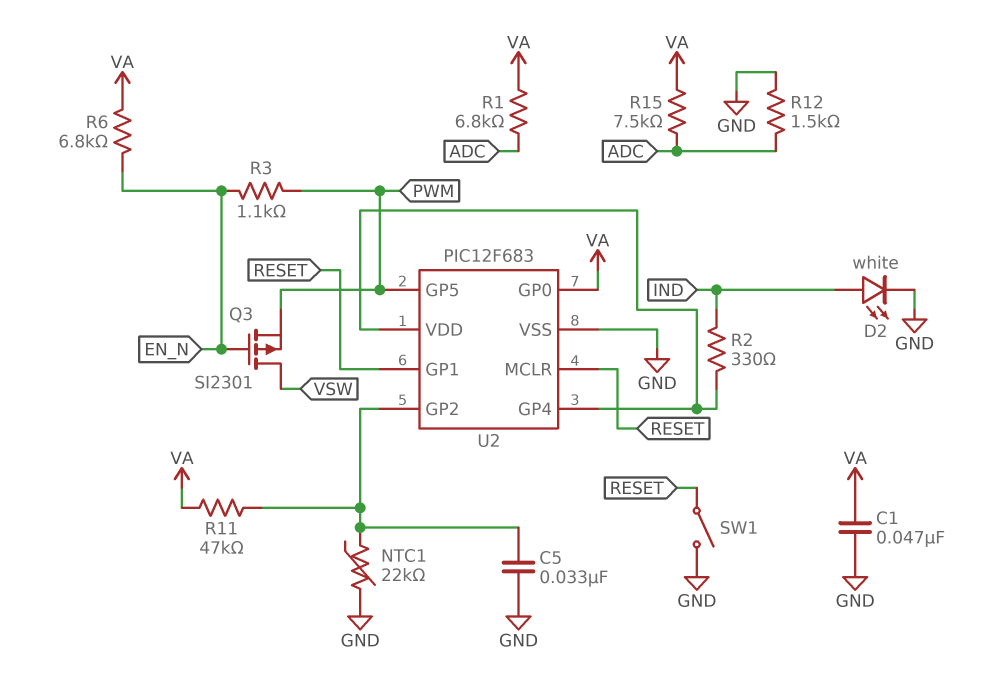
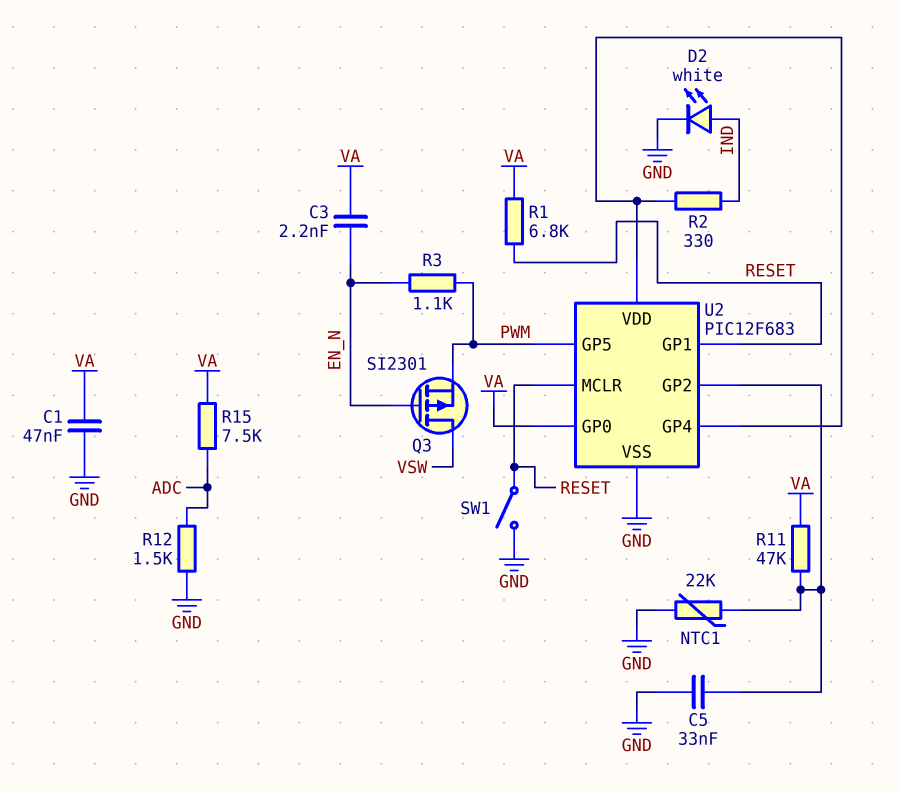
C3: none -> 2.2nF (EN_N, VA)
R1: 6.8k (ADC, VA) -> 6.8k (RESET, VA)
R6: 6.8k (EN_N, VA) -> none

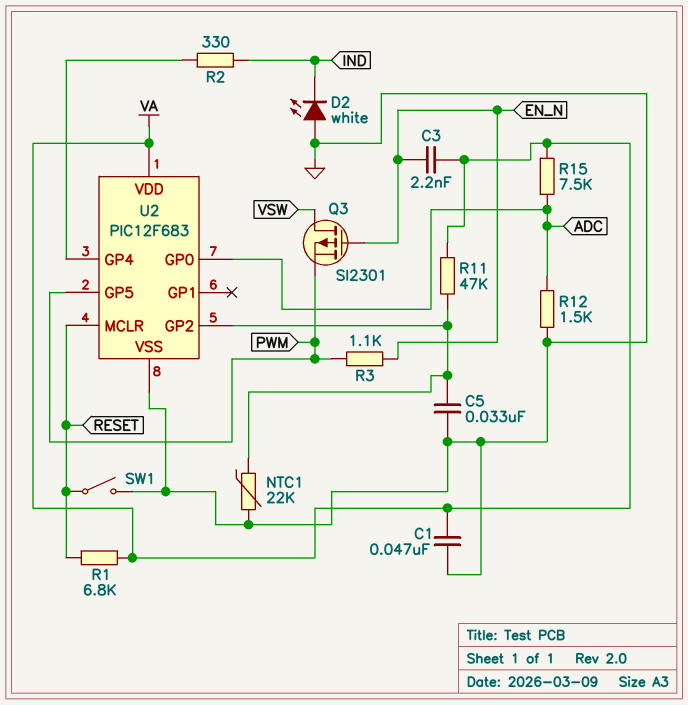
D2: LED white (A IND, K GND) -> LED white (A GND, K IND)
U2 pin GP0: VA -> ADC
U2 pin GP1: RESET -> none
U2 pin VDD: U2/GP4 -> VA

